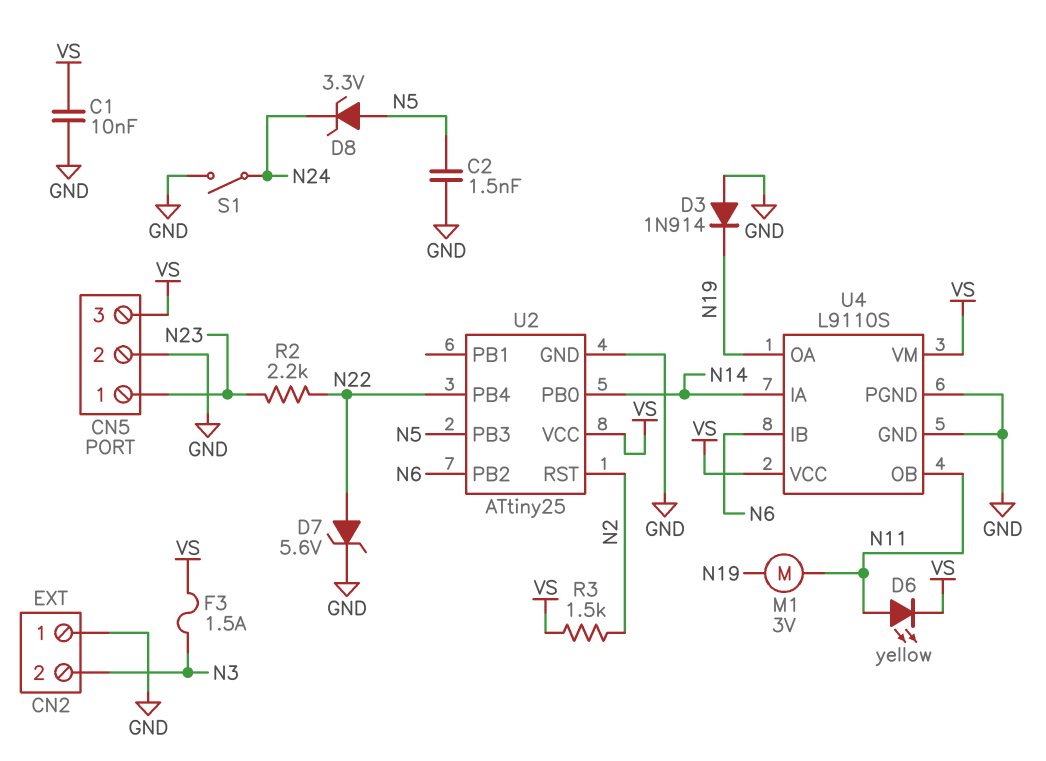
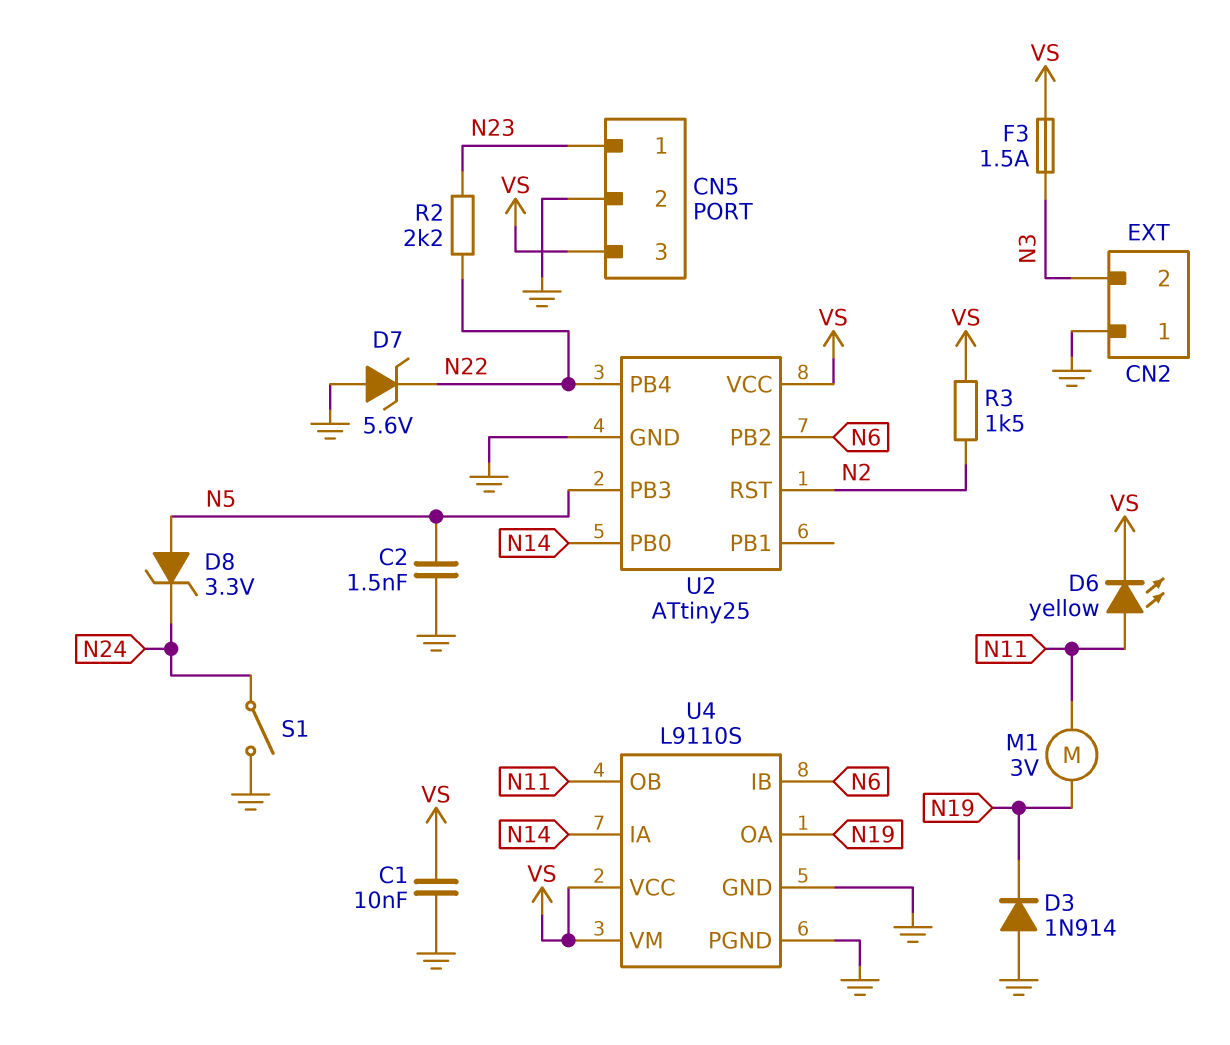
D7: zener 5.6V (A N22, K GND) -> zener 5.6V (A GND, K N22)

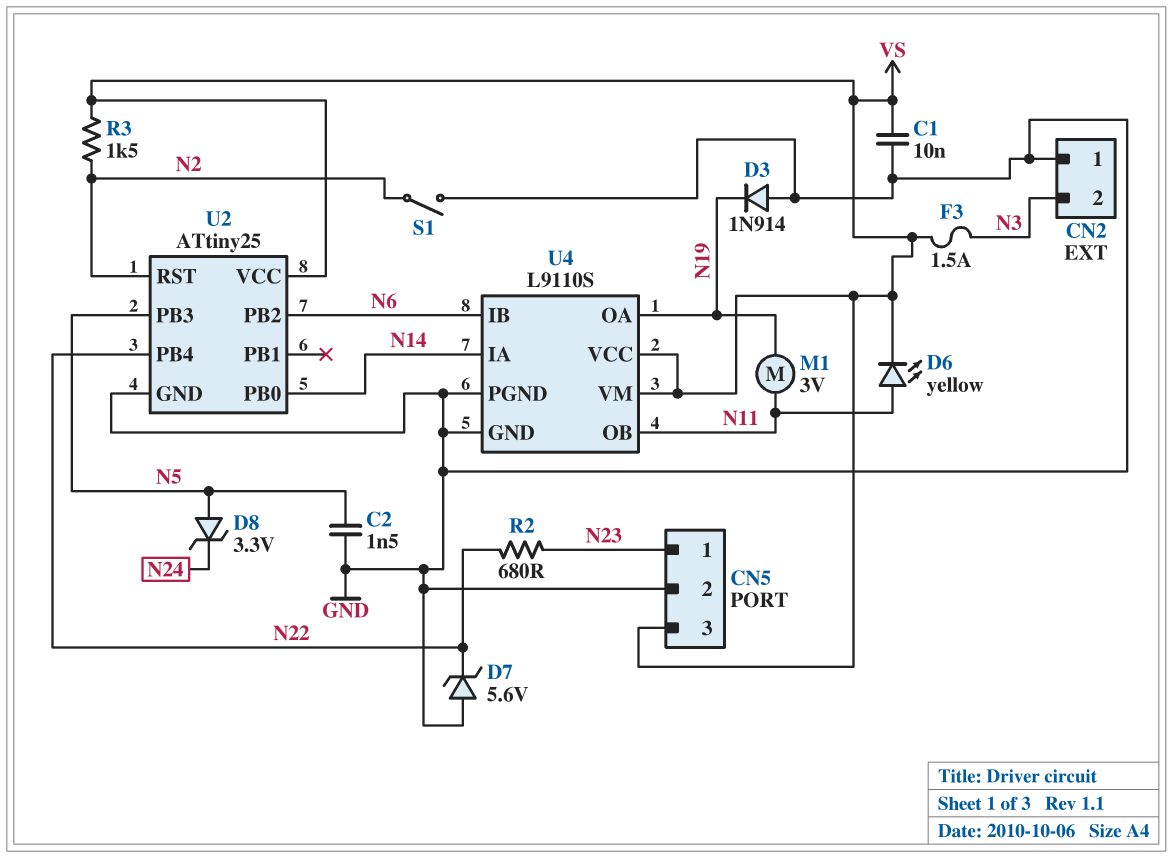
R2: 2.2k (N22, N23) -> 680 (N22, N23)
S1: switch (GND, N24) -> switch (GND, N2)

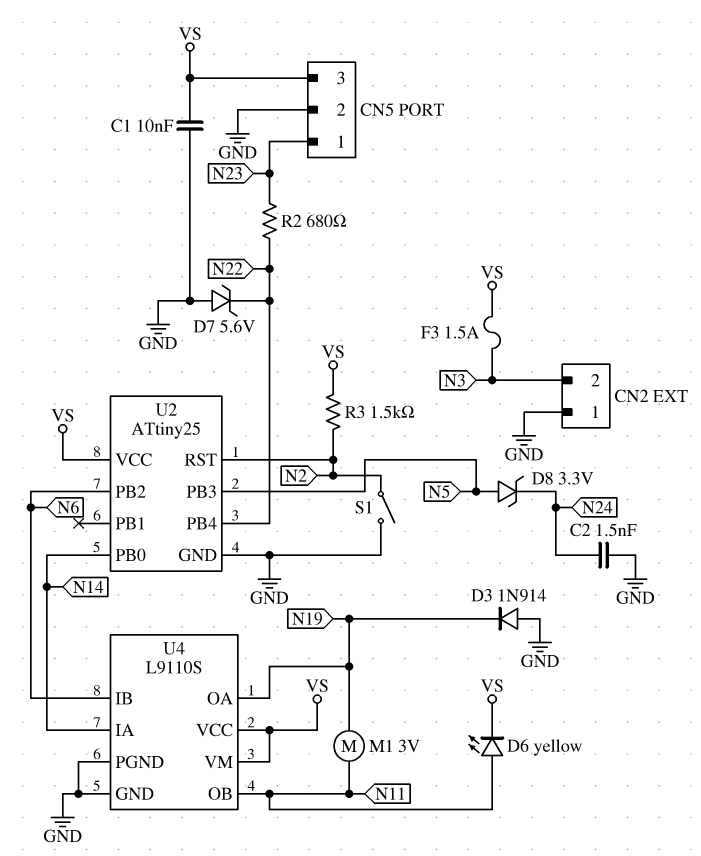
C2: 1.5nF (GND, N5) -> 1.5nF (GND, N24)

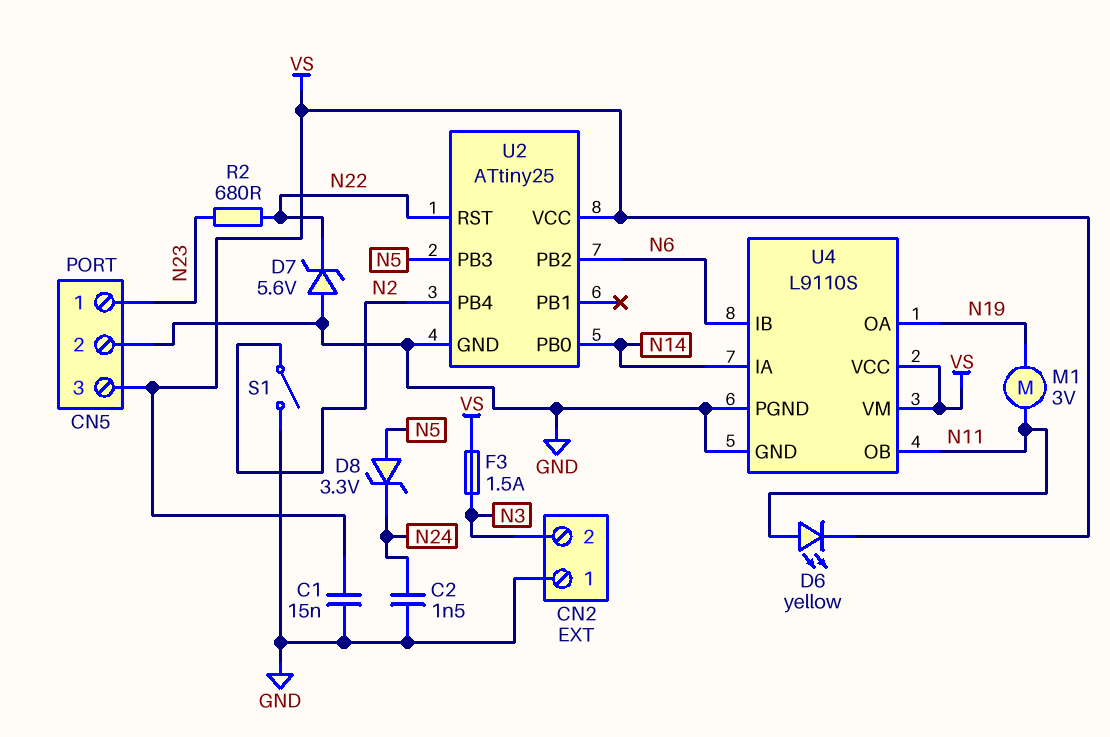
C1: 10nF (GND, VS) -> 15nF (GND, VS)
D3: diode 1N914 (A GND, K N19) -> none
R3: 1.5k (N2, VS) -> none
U2 pin PB4: N22 -> N2
U2 pin RST: N2 -> N22

